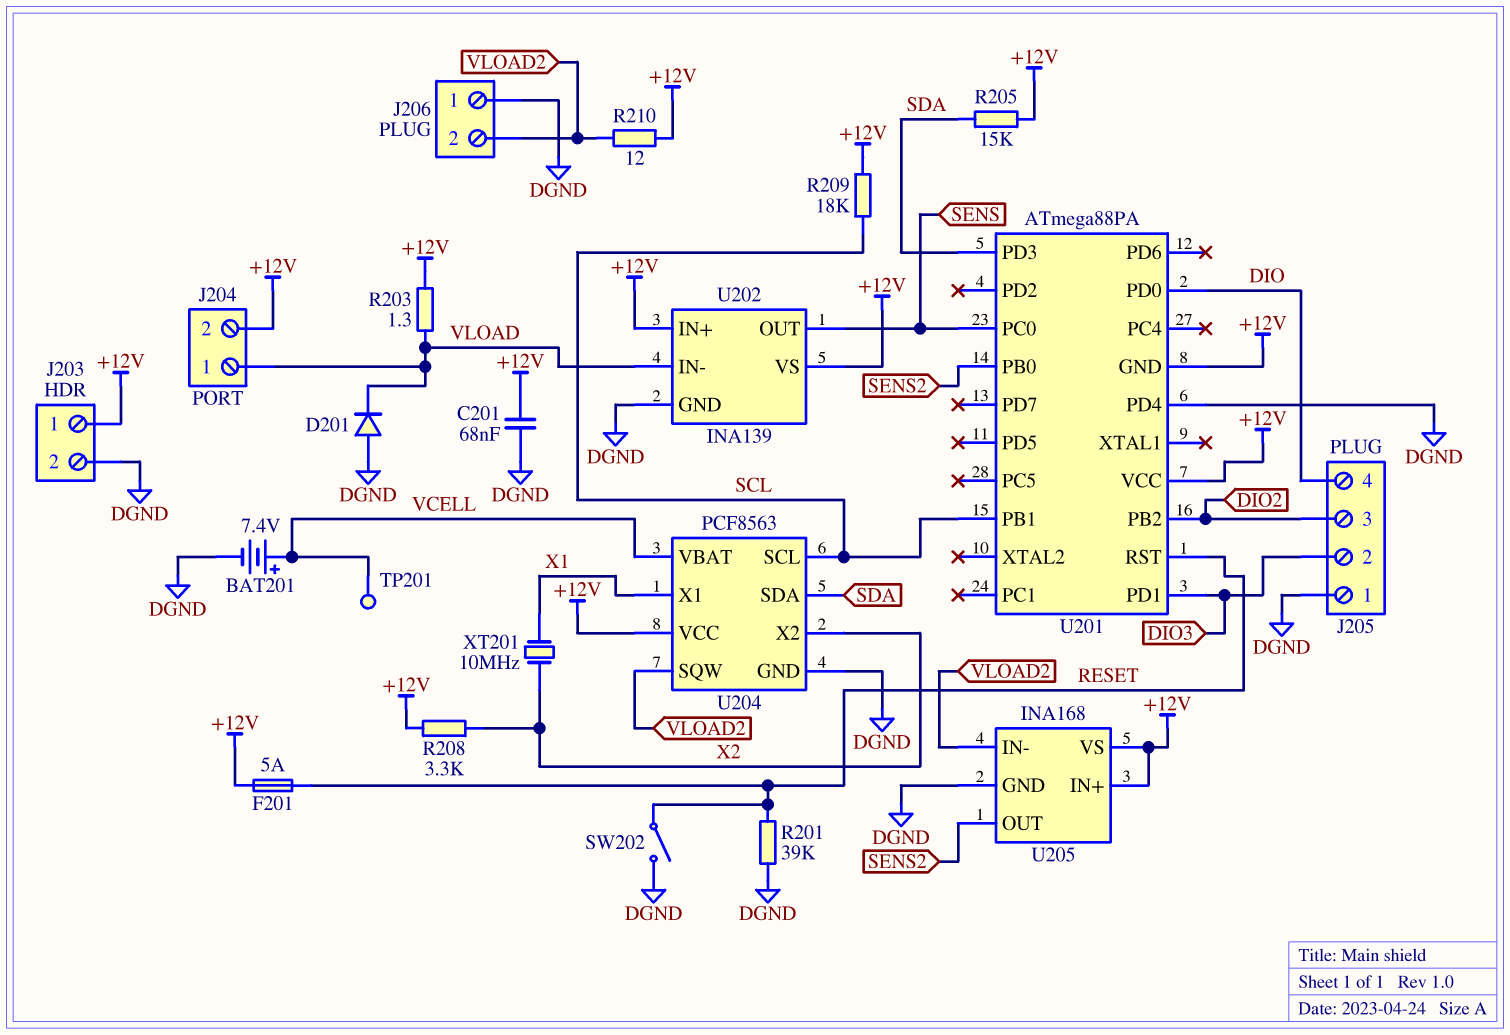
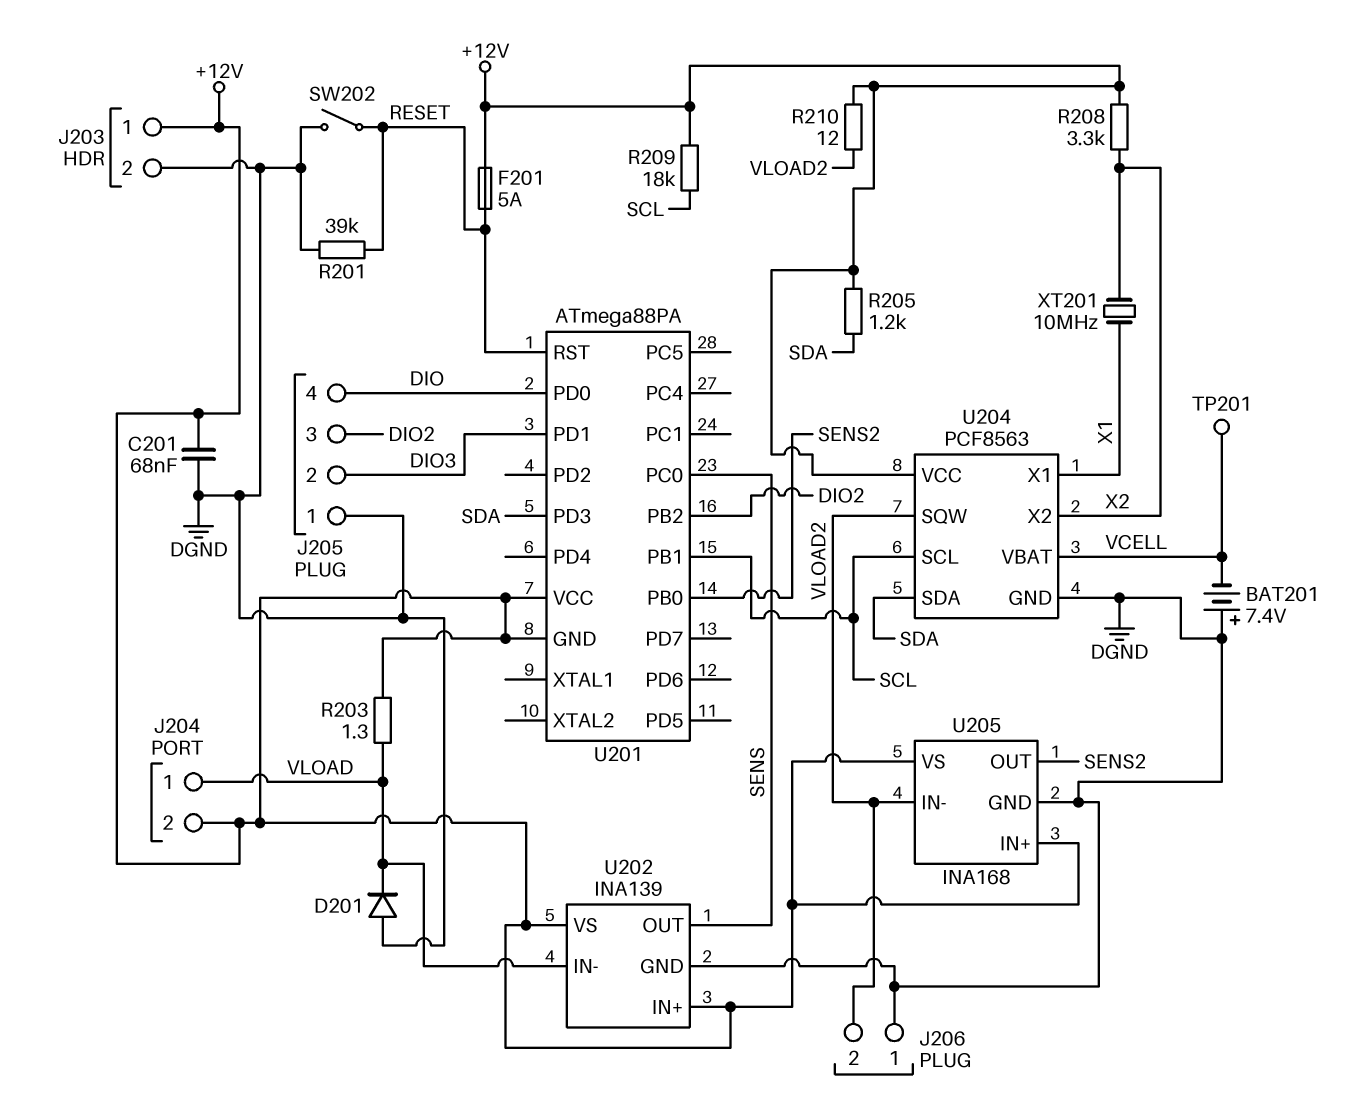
BAT201: 7.4V (plus VCELL, minus DGND) -> 7.4V (plus DGND, minus VCELL)
R205: 15k (+12V, SDA) -> 1.2k (+12V, SDA)
U201 pin PD4: DGND -> none

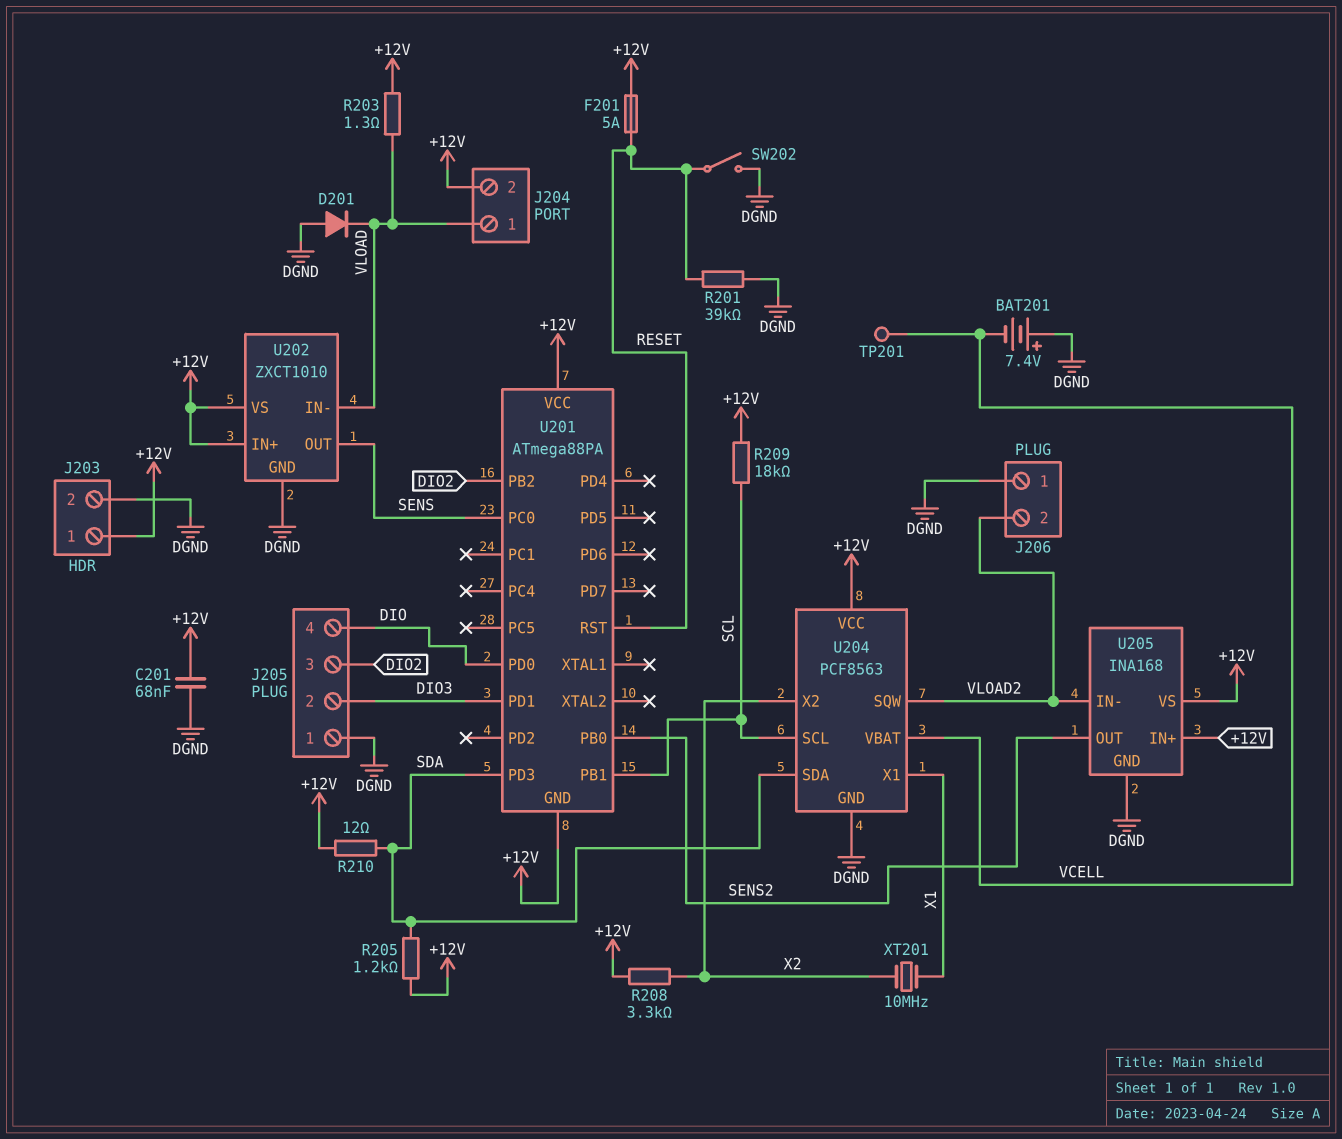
R210: 12 (+12V, VLOAD2) -> 12 (+12V, SDA)
U202: INA139 -> ZXCT1010

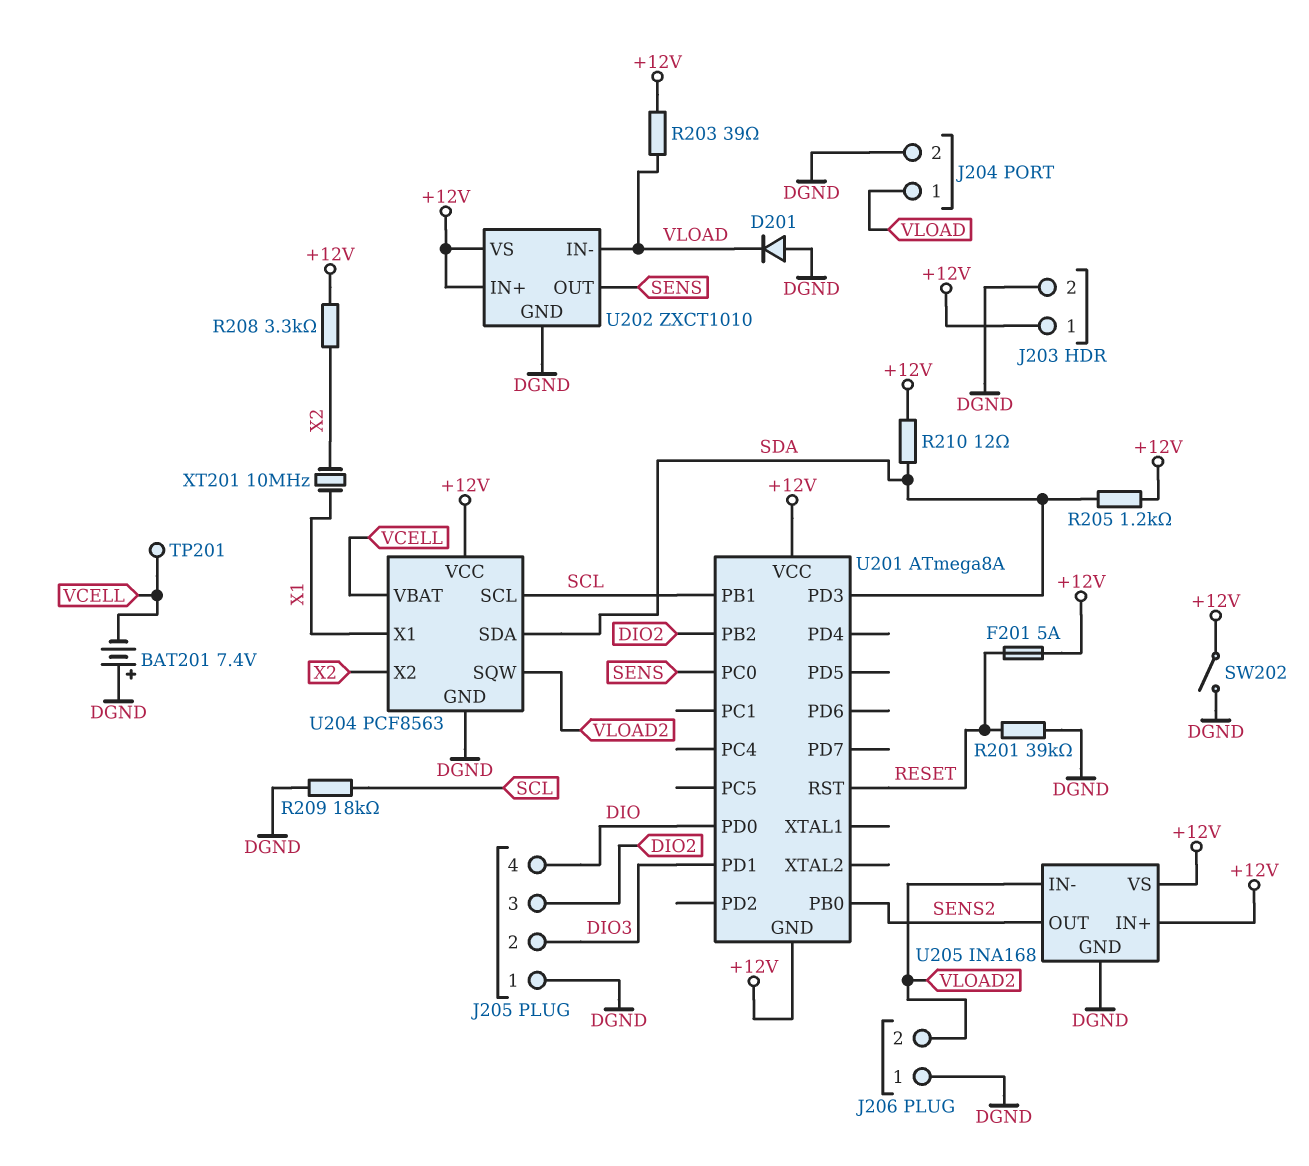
C201: 68nF (+12V, DGND) -> none
J204 pin 2: +12V -> DGND
R203: 1.3 (+12V, VLOAD) -> 39 (+12V, VLOAD)
R209: 18k (+12V, SCL) -> 18k (DGND, SCL)
SW202: switch (DGND, RESET) -> switch (+12V, DGND)
U201: ATmega88PA -> ATmega8A

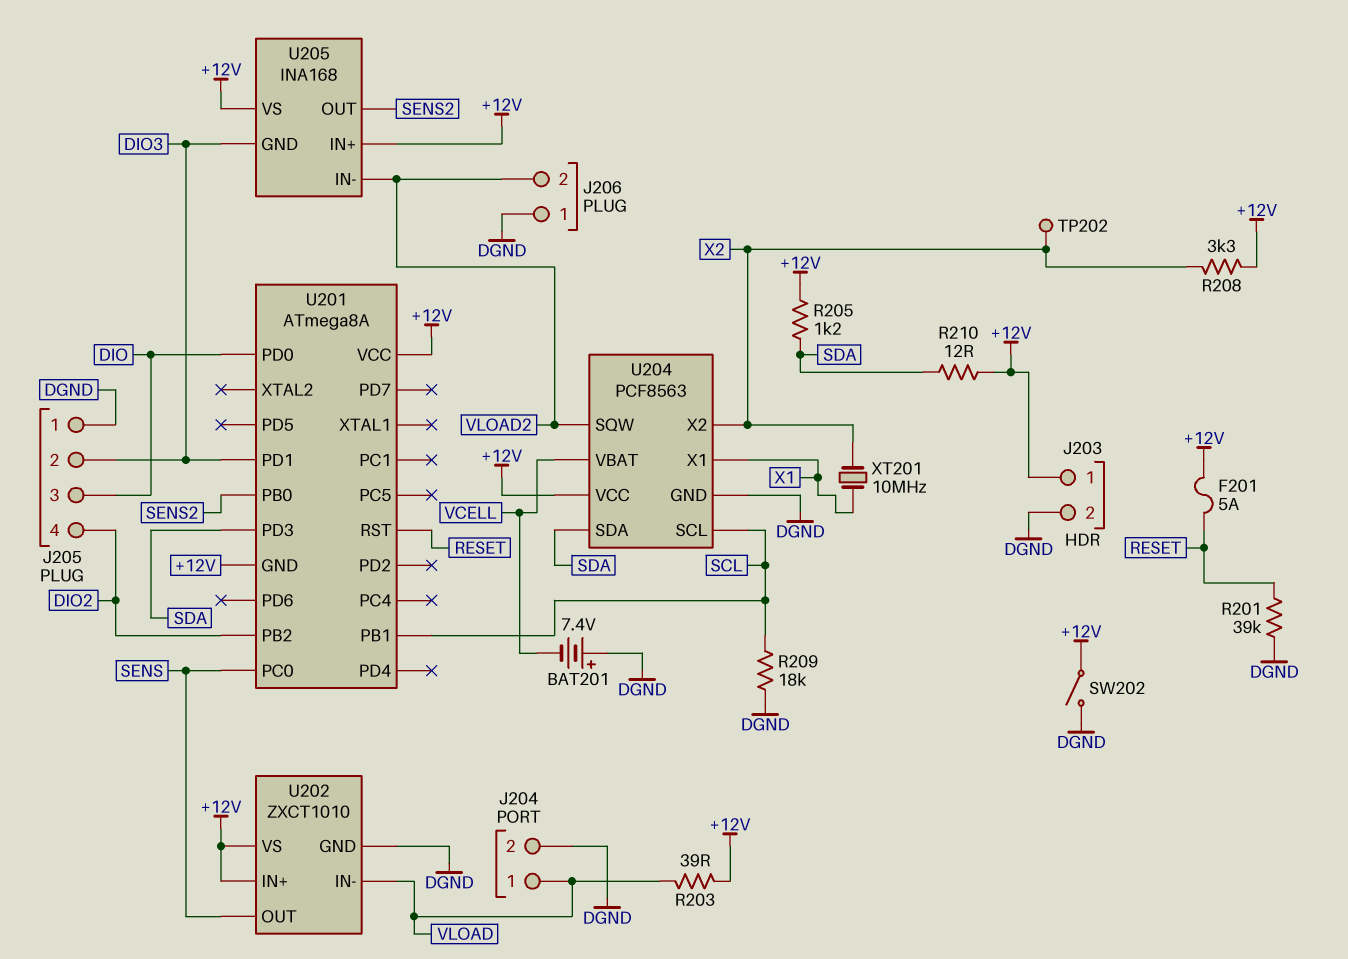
D201: diode (A DGND, K VLOAD) -> none
J205 pin 3: DIO2 -> DIO
J205 pin 4: DIO -> DIO2
TP201: test point (VCELL) -> none
TP202: none -> test point (X2)
U205 pin GND: DGND -> DIO3

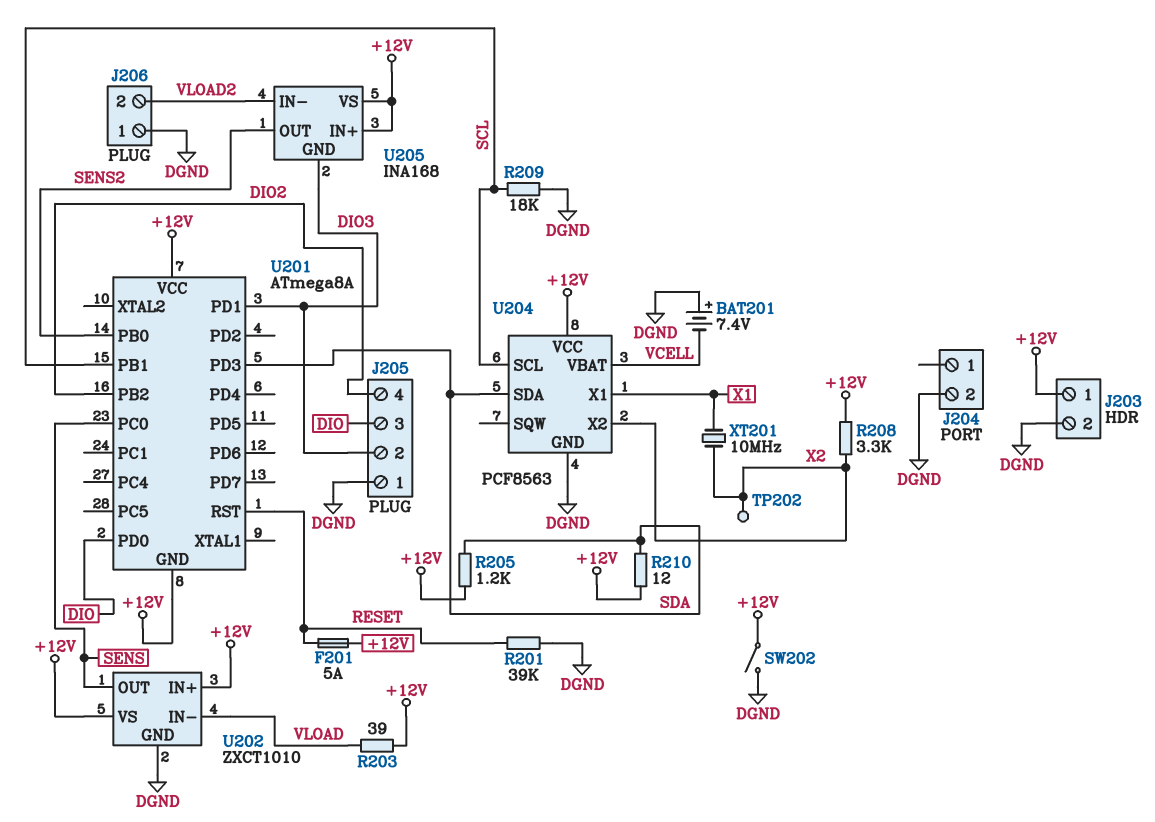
J204 pin 1: VLOAD -> none
U204 pin SQW: VLOAD2 -> none

